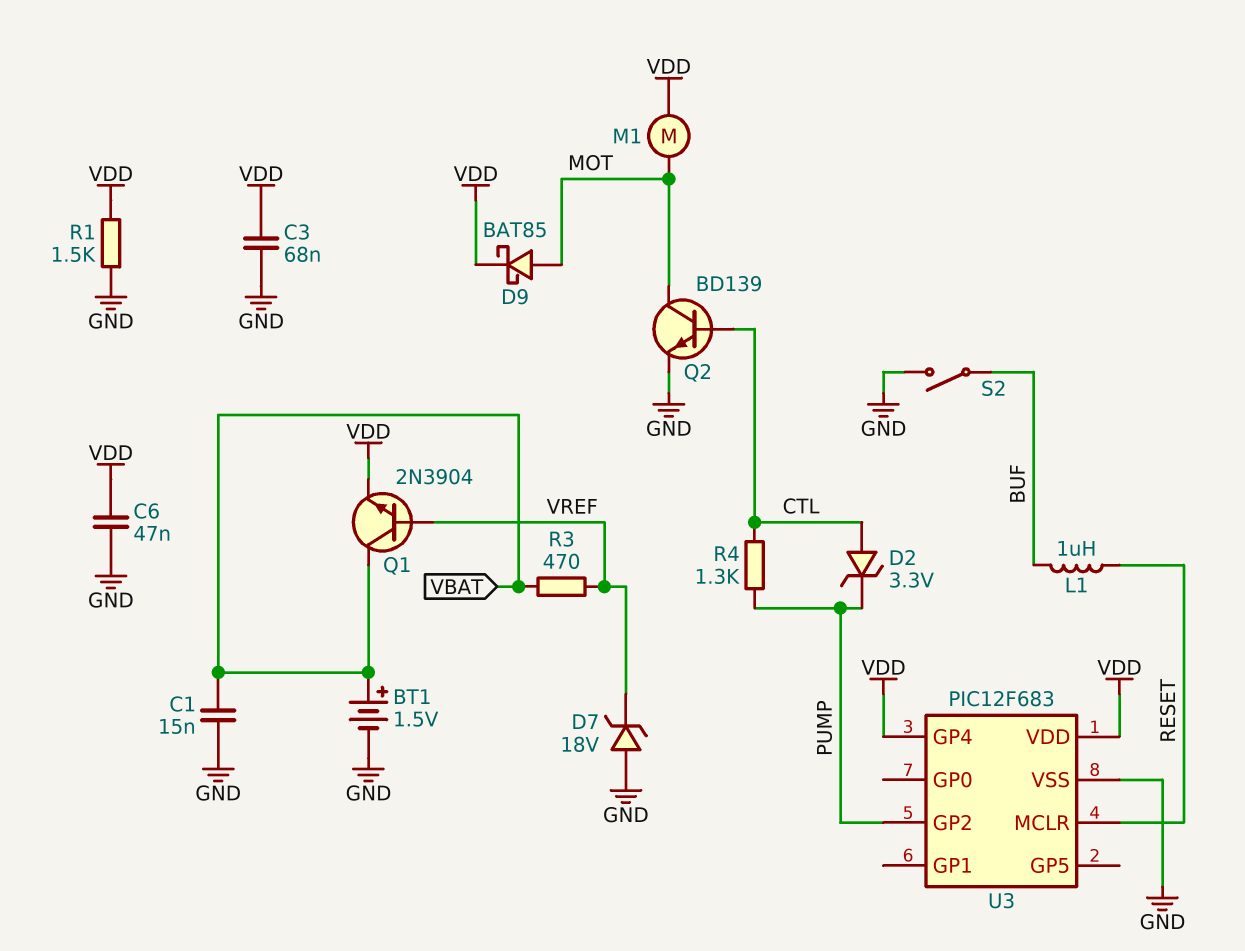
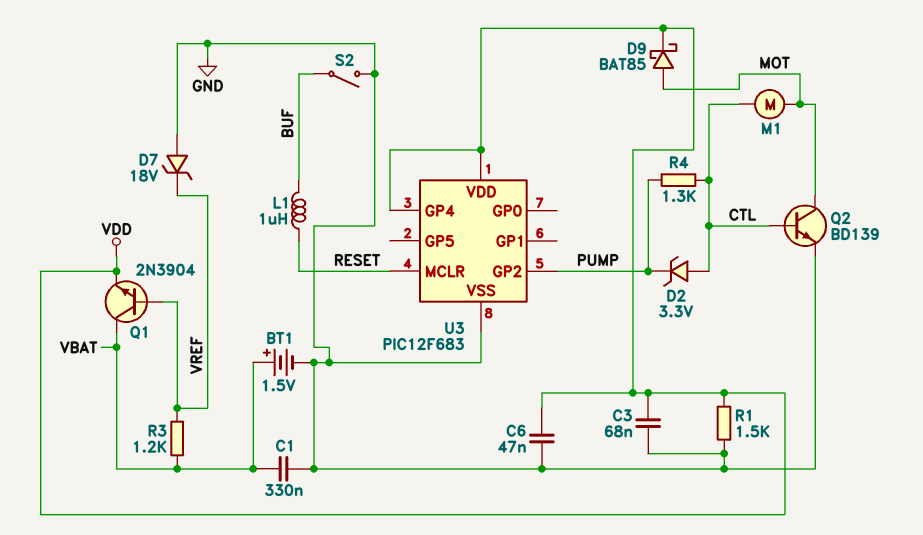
C1: 15nF (GND, VBAT) -> 330nF (GND, VBAT)
M1: motor (MOT, VDD) -> motor (CTL, MOT)
R3: 470 (VBAT, VREF) -> 1.2k (VBAT, VREF)

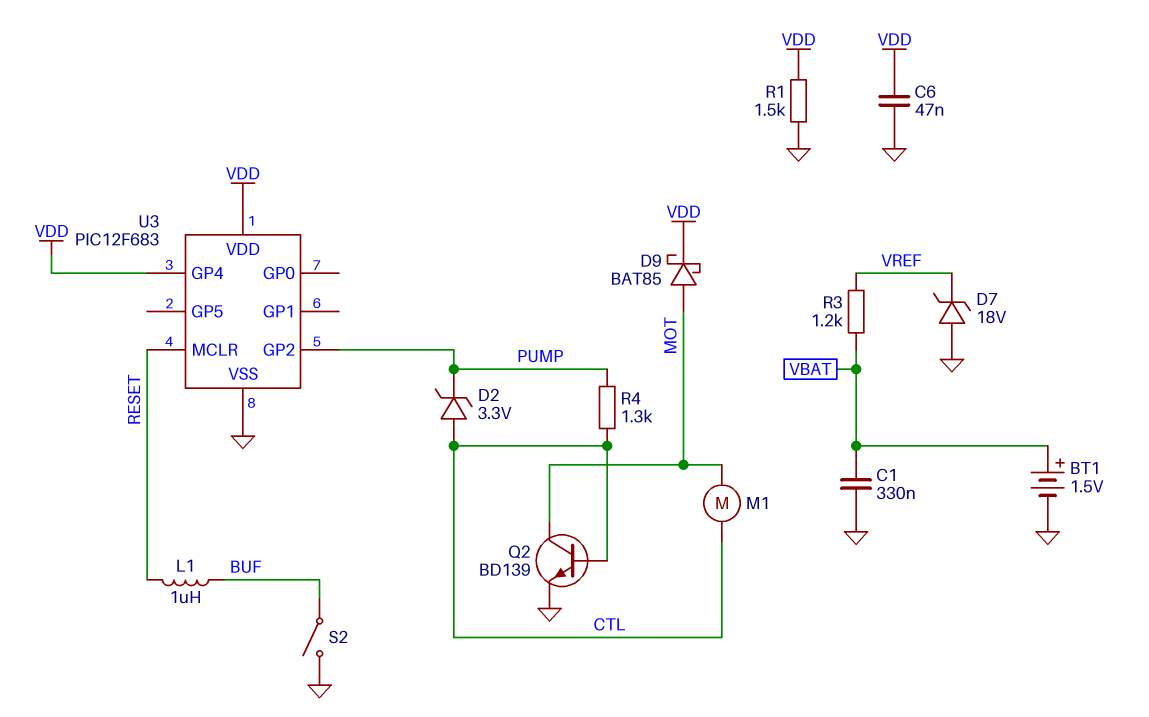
C3: 68nF (GND, VDD) -> none
Q1: NPN 2N3904 (B VREF, C VBAT, E VDD) -> none

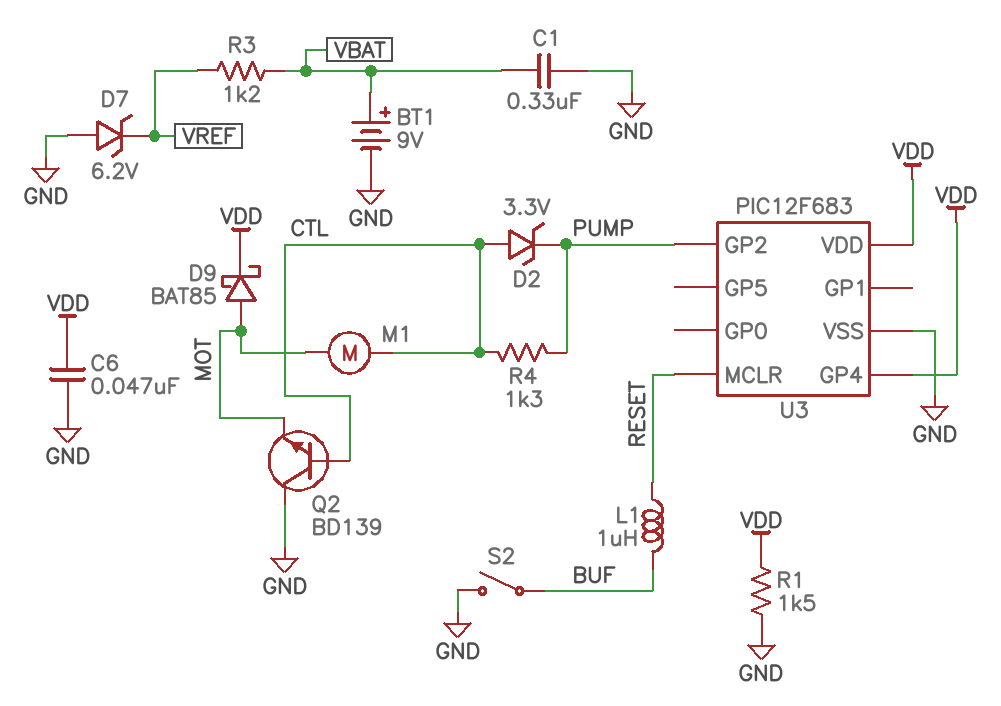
BT1: 1.5V (plus VBAT, minus GND) -> 9V (plus VBAT, minus GND)
D7: zener 18V (A GND, K VREF) -> zener 6.2V (A GND, K VREF)
Q2: NPN BD139 (B CTL, C MOT, E GND) -> NPN BD139 (B CTL, C GND, E MOT)

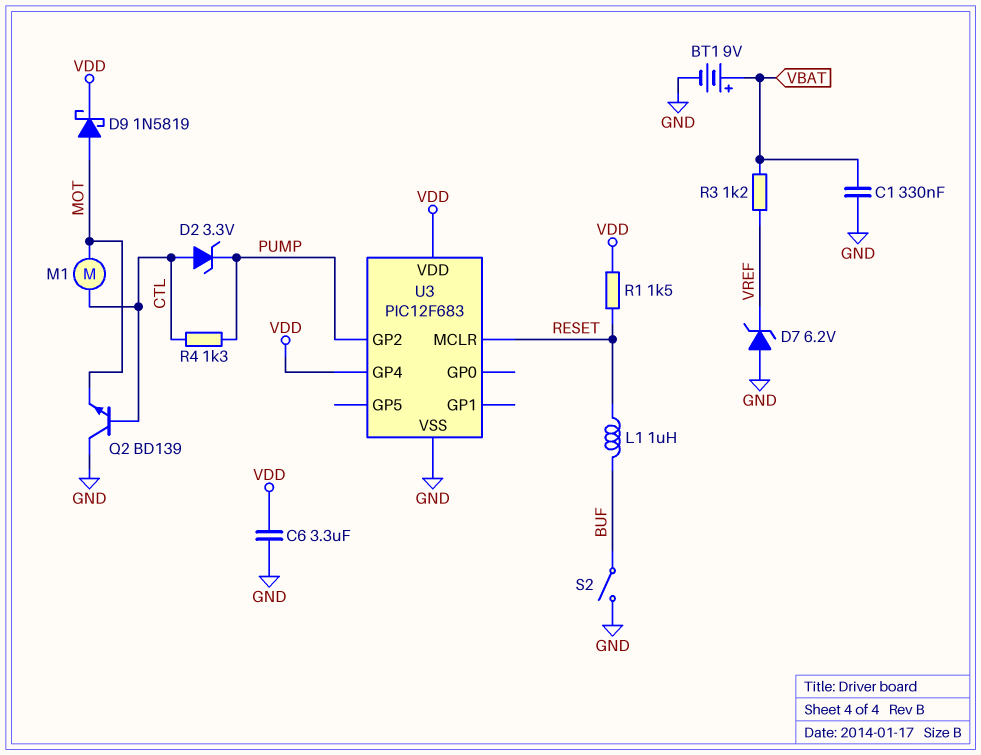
C6: 47nF (GND, VDD) -> 3.3uF (GND, VDD)
D9: schottky BAT85 (A MOT, K VDD) -> schottky 1N5819 (A MOT, K VDD)
R1: 1.5k (GND, VDD) -> 1.5k (RESET, VDD)

